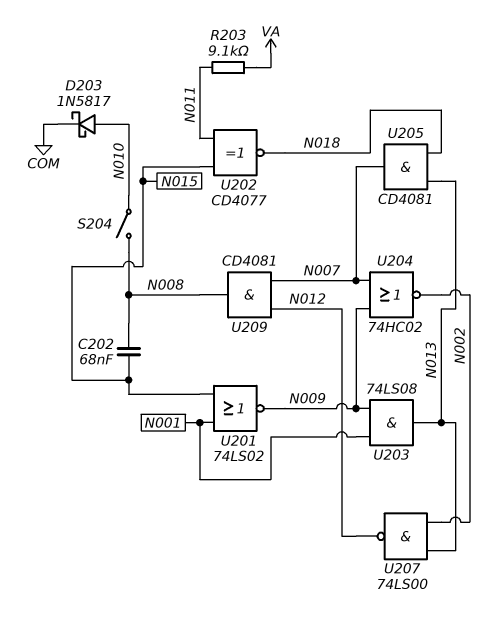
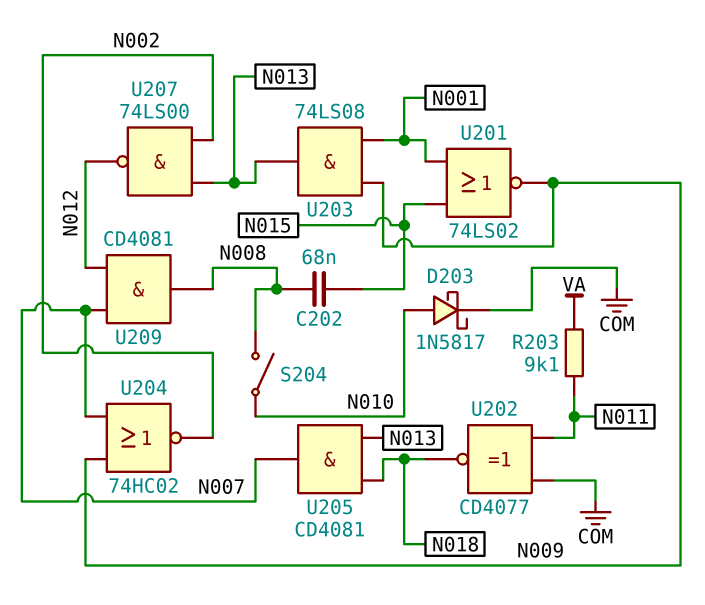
U202: XNOR CD4077 (in N011, in N015, out N018) -> XNOR CD4077 (in COM, in N011, out N018)

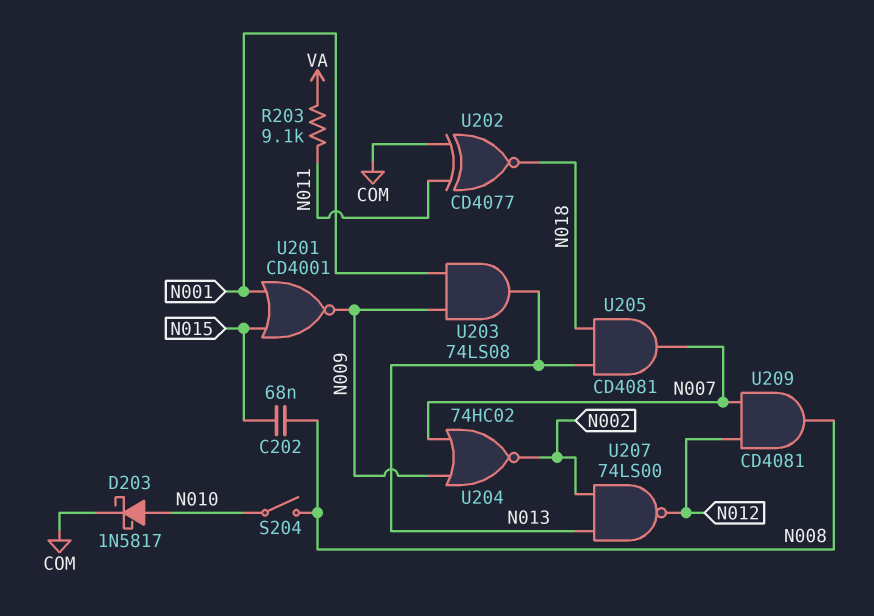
U201: NOR 74LS02 (in N001, in N015, out N009) -> NOR CD4001 (in N001, in N015, out N009)

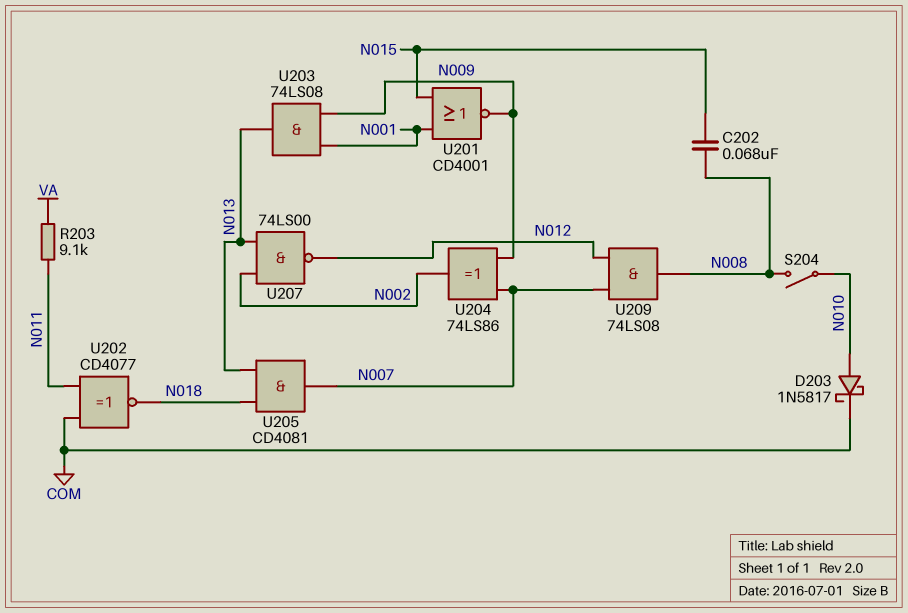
U204: NOR 74HC02 (in N007, in N009, out N002) -> XOR 74LS86 (in N007, in N009, out N002)
U209: AND CD4081 (in N007, in N012, out N008) -> AND 74LS08 (in N007, in N012, out N008)

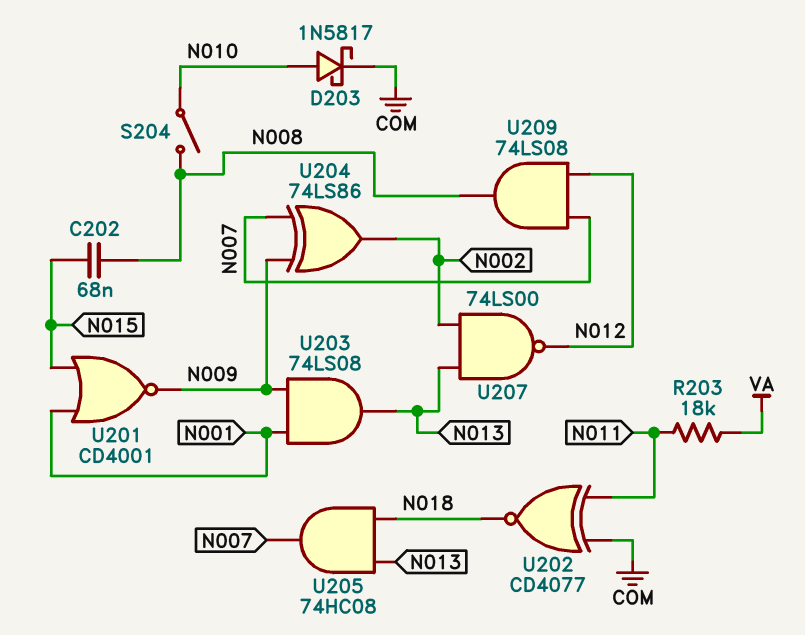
R203: 9.1k (N011, VA) -> 18k (N011, VA)
U205: AND CD4081 (in N013, in N018, out N007) -> AND 74HC08 (in N013, in N018, out N007)

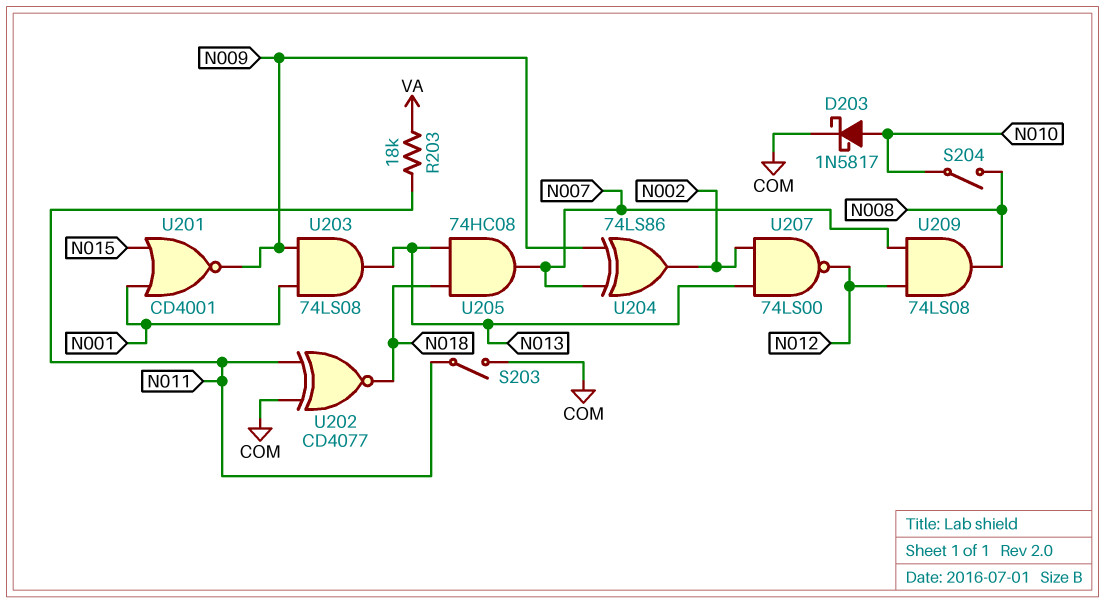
C202: 68nF (N008, N015) -> none
S203: none -> switch (COM, N011)

